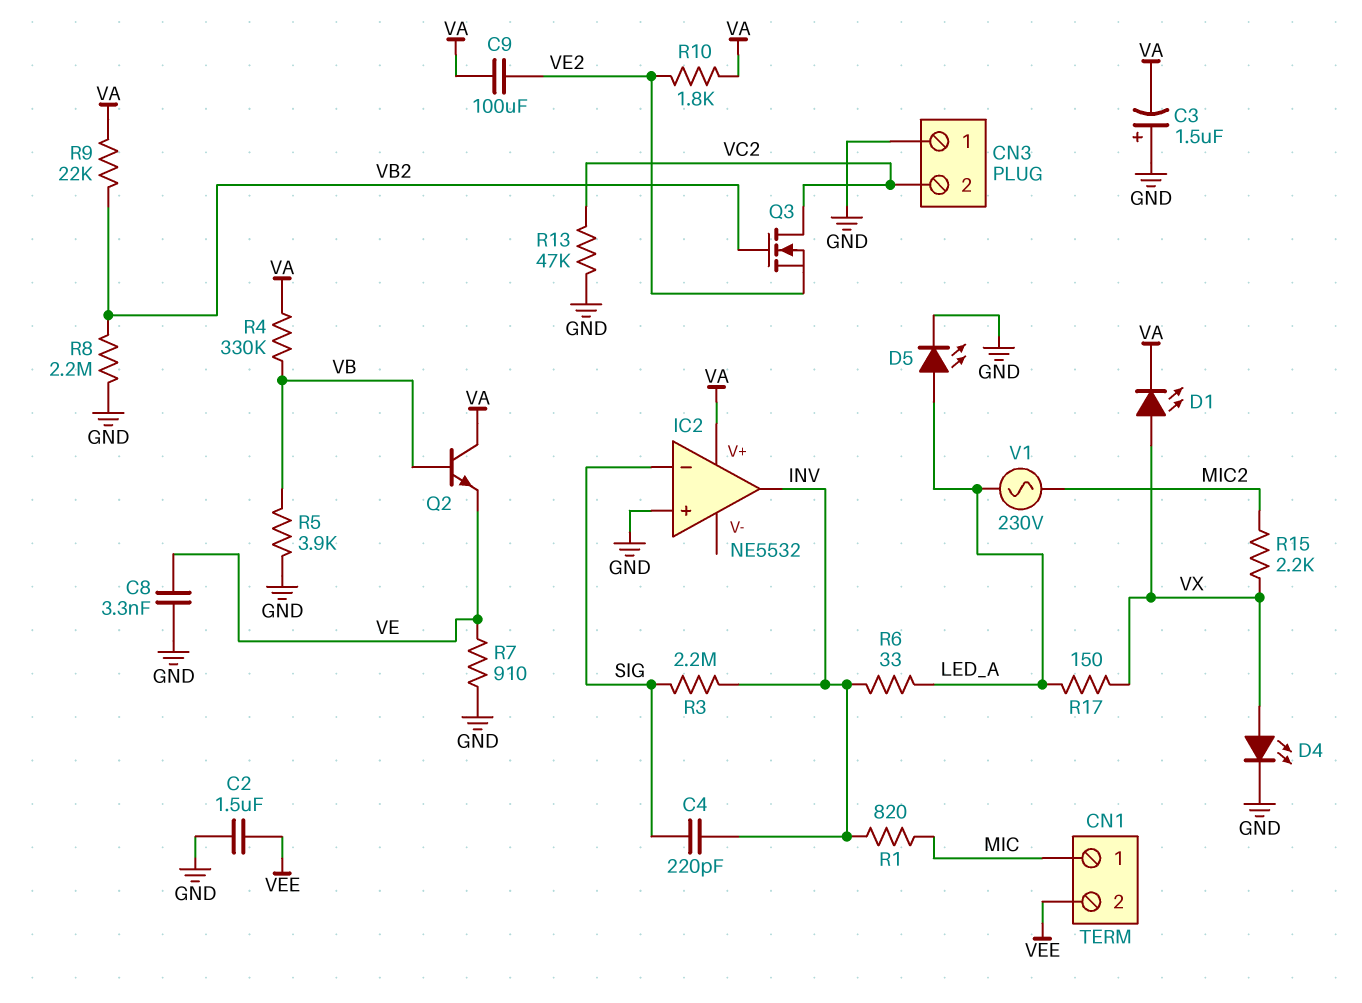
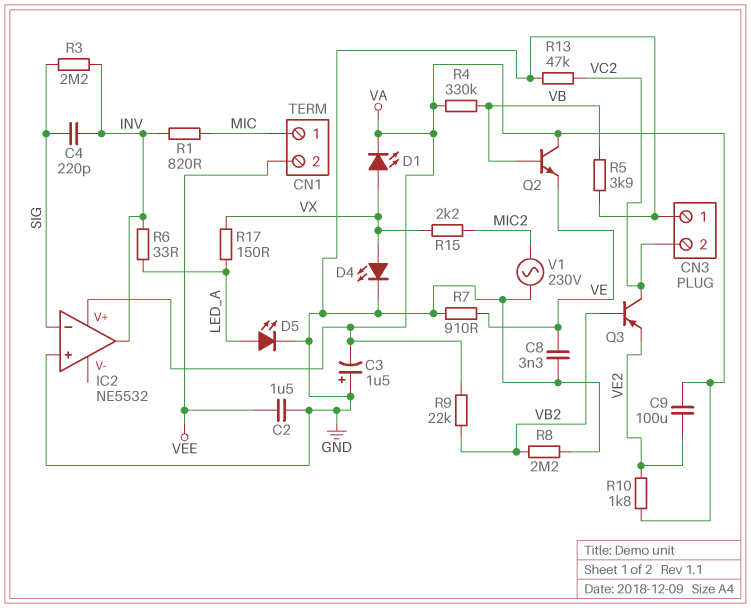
Q3: NMOS (G VB2, D VC2, S VE2) -> PNP (B VB2, C VC2, E VE2)
V1: AC 230V (LED_A, MIC2) -> AC 230V (GND, MIC2)

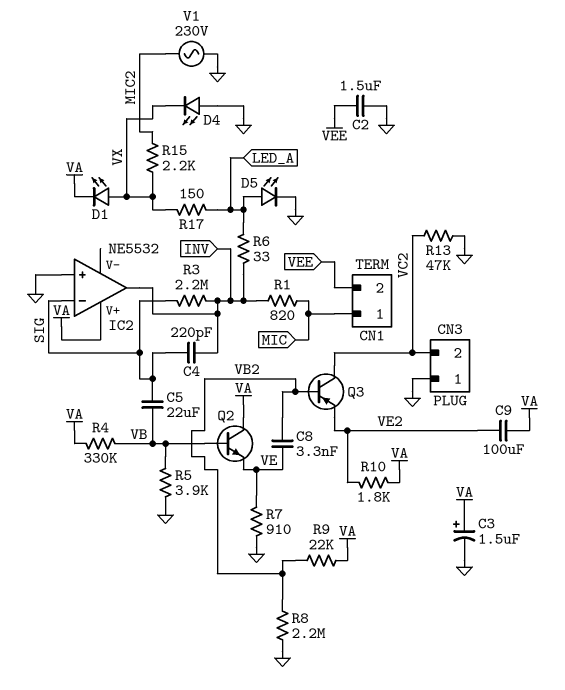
C3: 1.5uF (plus GND, minus VA) -> 1.5uF (plus VA, minus GND)
C5: none -> 22uF (SIG, VB)
C8: 3.3nF (GND, VE) -> 3.3nF (VB2, VE)
D4: LED (A VX, K GND) -> LED (A GND, K VX)

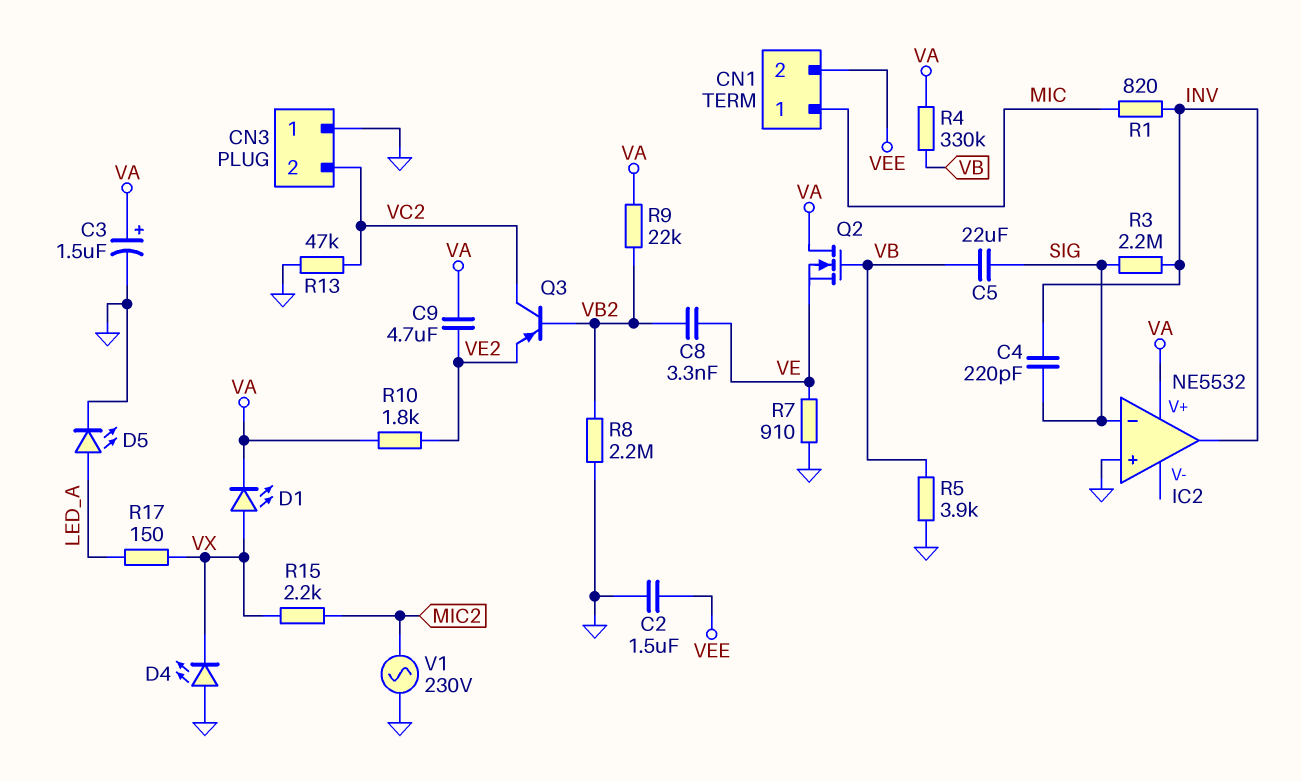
C9: 100uF (VA, VE2) -> 4.7uF (VA, VE2)
Q2: NPN (B VB, C VA, E VE) -> NMOS (G VB, D VA, S VE)
R6: 33 (INV, LED_A) -> none

